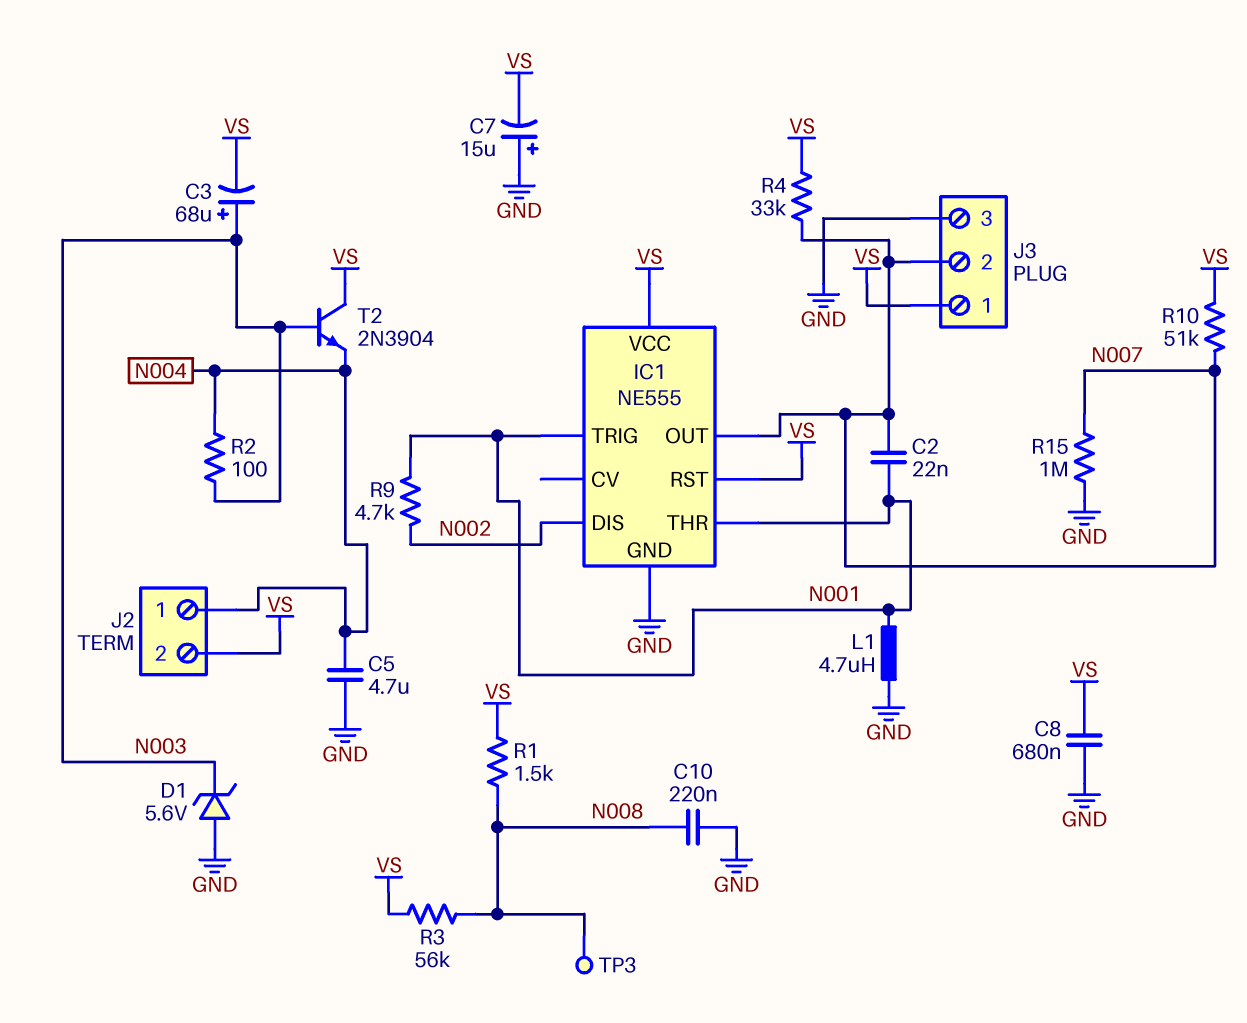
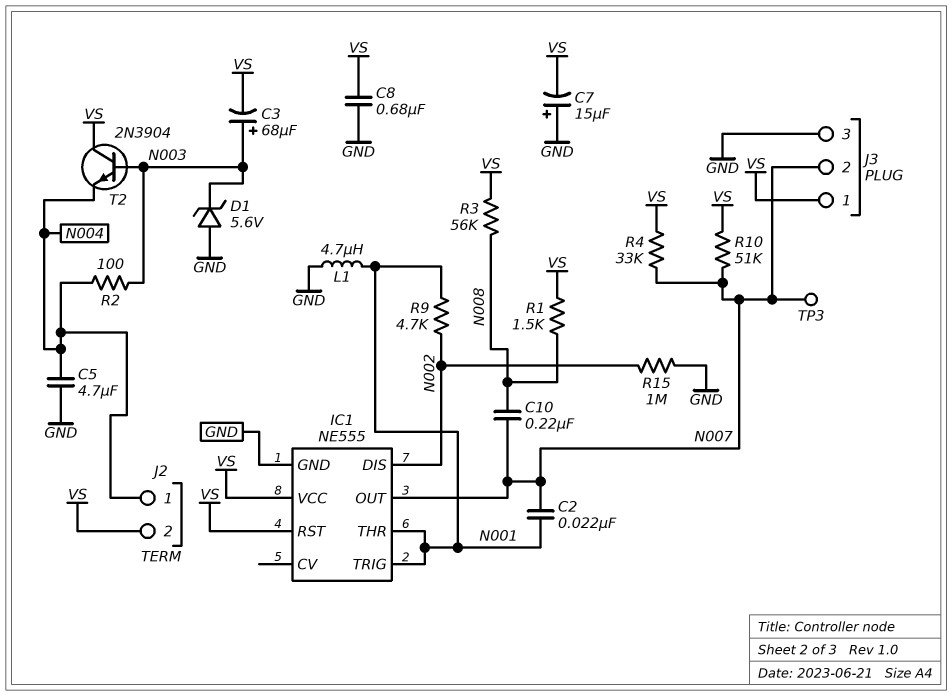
C10: 220nF (GND, N008) -> 220nF (N007, N008)
R15: 1M (GND, N007) -> 1M (GND, N002)
TP3: test point (N008) -> test point (N007)

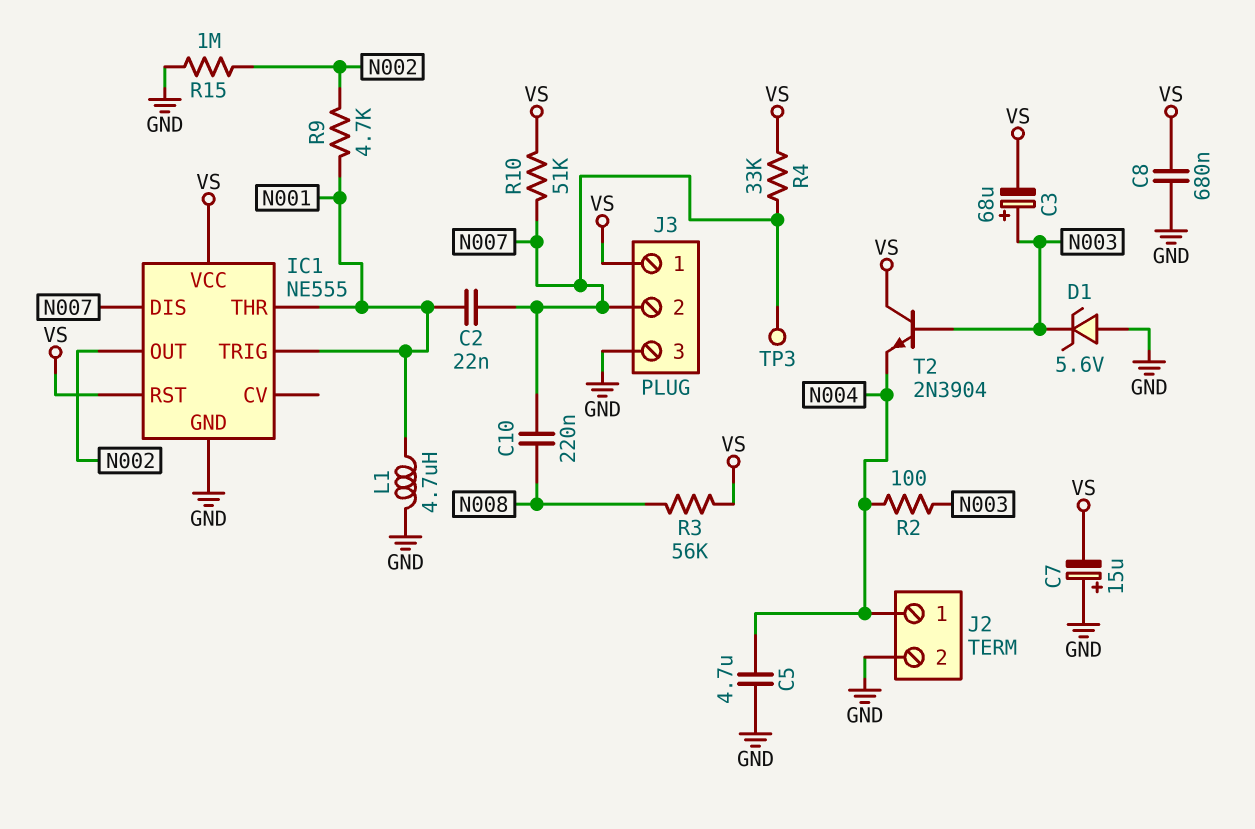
IC1 pin DIS: N002 -> N007
IC1 pin OUT: N007 -> N002
J2 pin 2: VS -> GND
R1: 1.5k (N008, VS) -> none

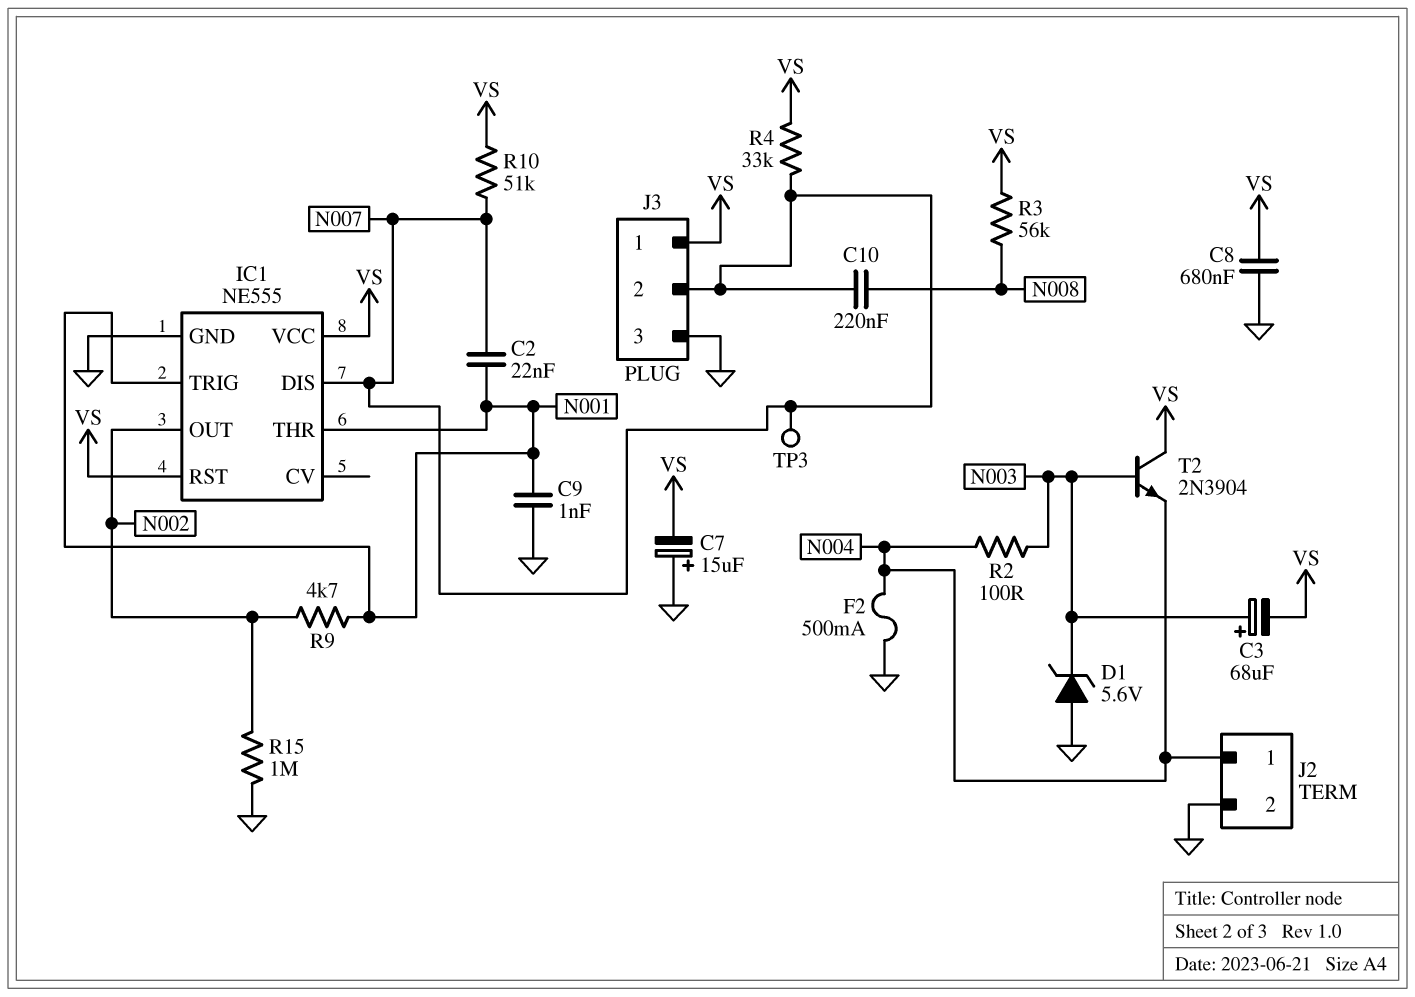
C5: 4.7uF (GND, N004) -> none
C9: none -> 1nF (GND, N001)
F2: none -> 500mA (GND, N004)
L1: 4.7uH (GND, N001) -> none

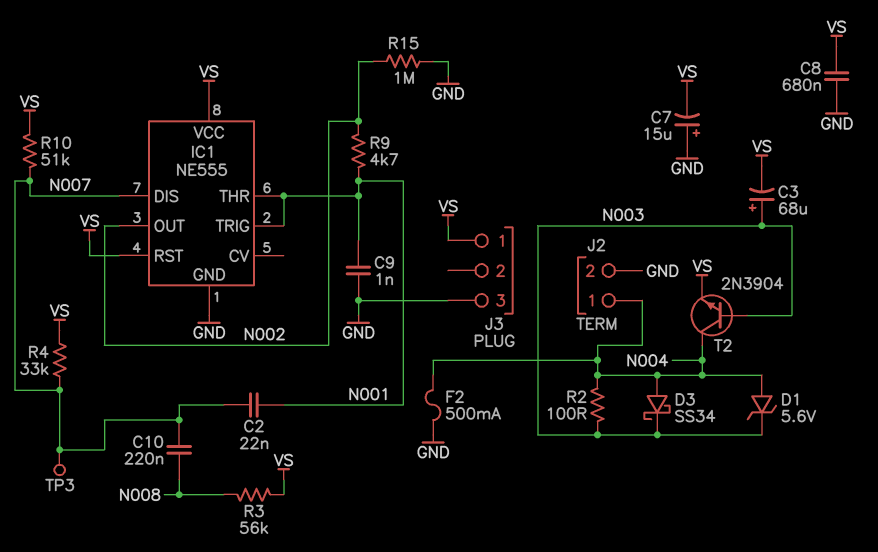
D1: zener 5.6V (A GND, K N003) -> zener 5.6V (A N004, K N003)
D3: none -> schottky SS34 (A N004, K N003)
J3 pin 2: N007 -> none
T2: NPN 2N3904 (B N003, C VS, E N004) -> NPN 2N3904 (B N003, C N004, E VS)

